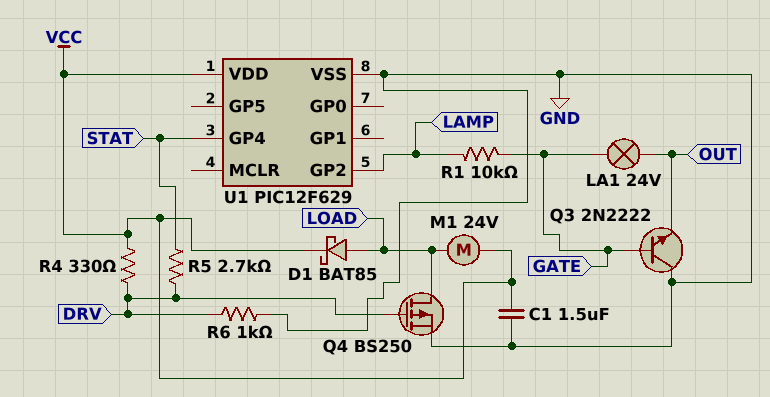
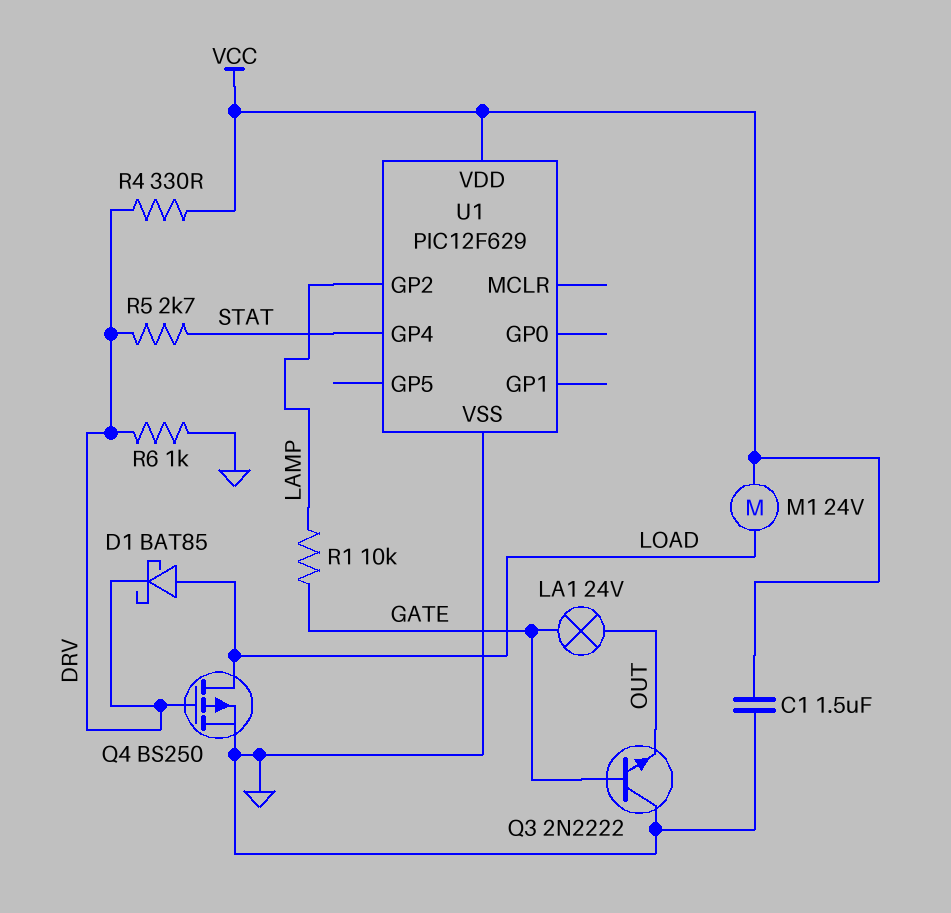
D1: schottky BAT85 (A LOAD, K VCC) -> schottky BAT85 (A LOAD, K DRV)

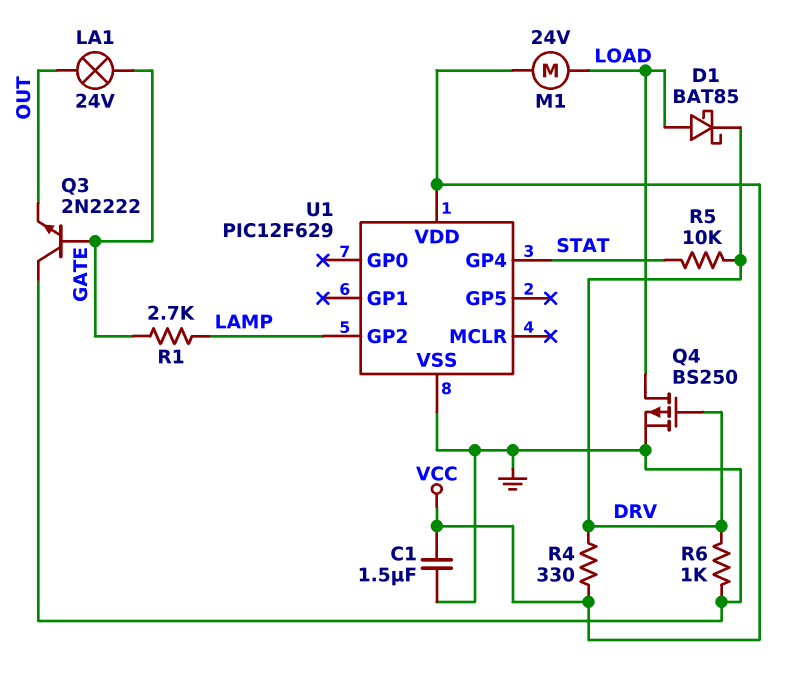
R1: 10k (GATE, LAMP) -> 2.7k (GATE, LAMP)
R5: 2.7k (DRV, STAT) -> 10k (DRV, STAT)

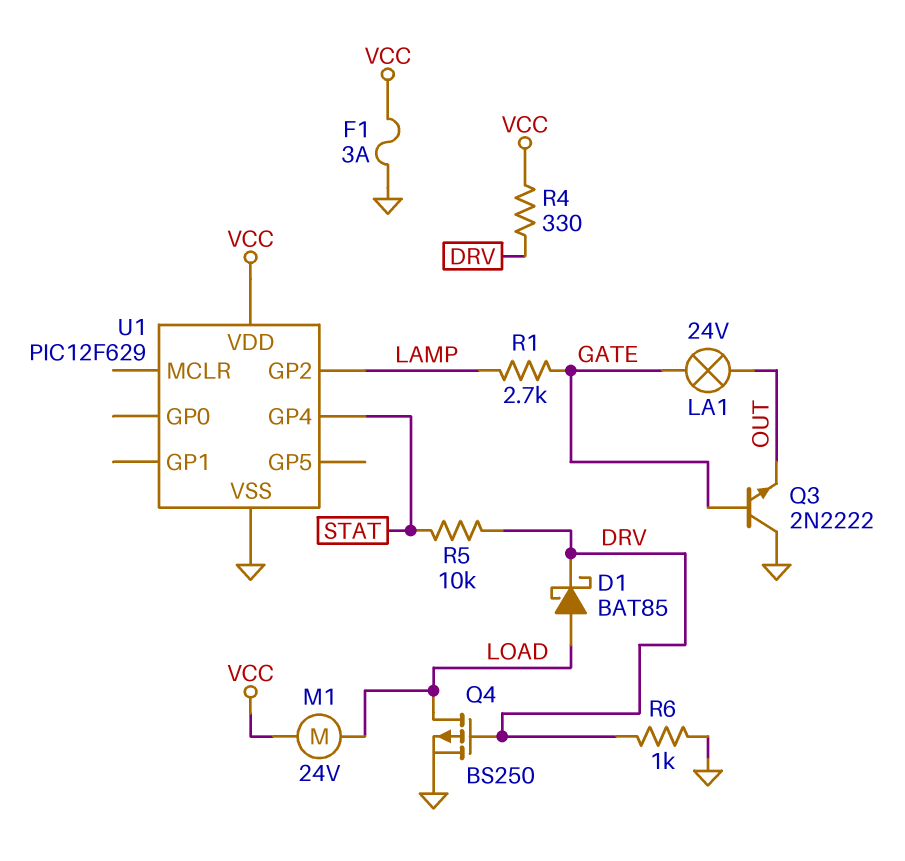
C1: 1.5uF (GND, VCC) -> none
F1: none -> 3A (GND, VCC)

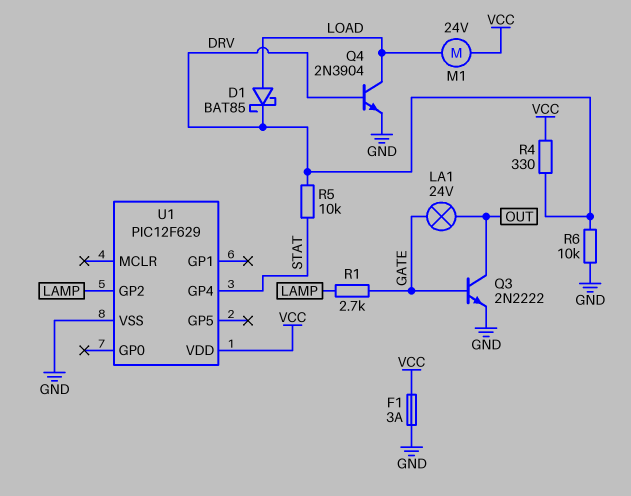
Q3: NPN 2N2222 (B GATE, C GND, E OUT) -> NPN 2N2222 (B GATE, C OUT, E GND)
Q4: PMOS BS250 (G DRV, D LOAD, S GND) -> NPN 2N3904 (B DRV, C LOAD, E GND)
R6: 1k (DRV, GND) -> 10k (DRV, GND)

